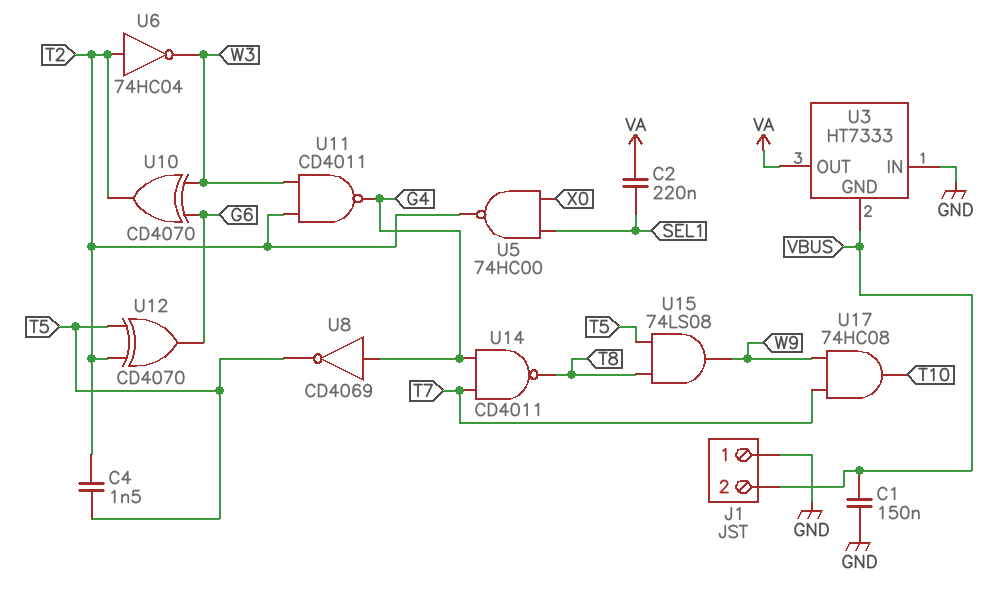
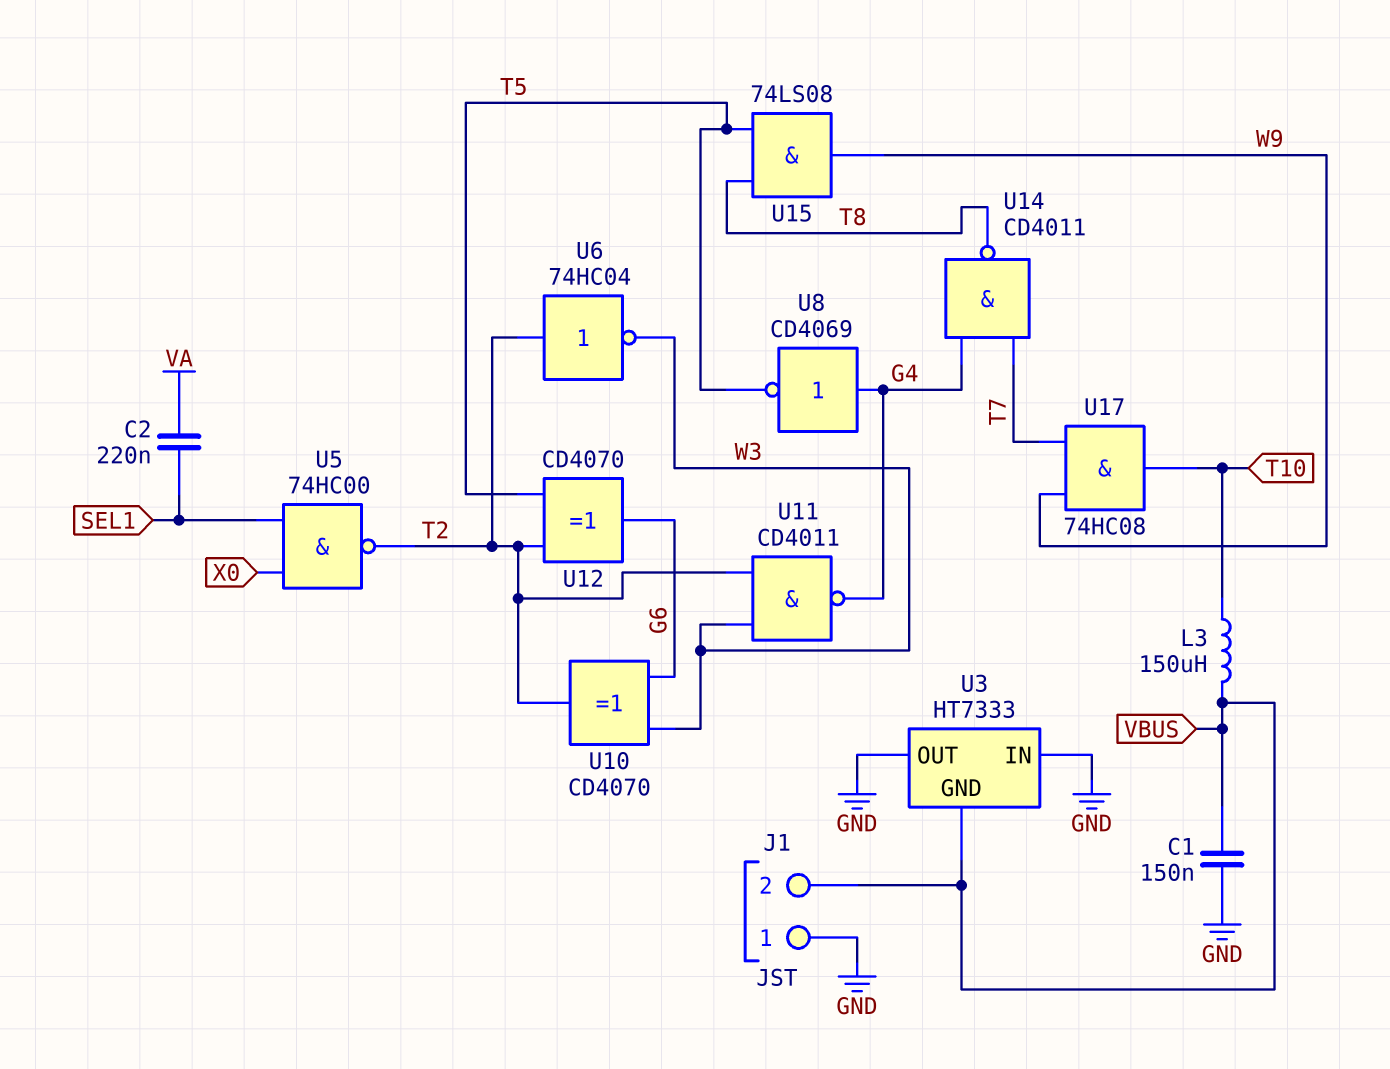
C4: 1.5nF (T2, T5) -> none
L3: none -> 150uH (T10, VBUS)
U3 pin OUT: VA -> GND

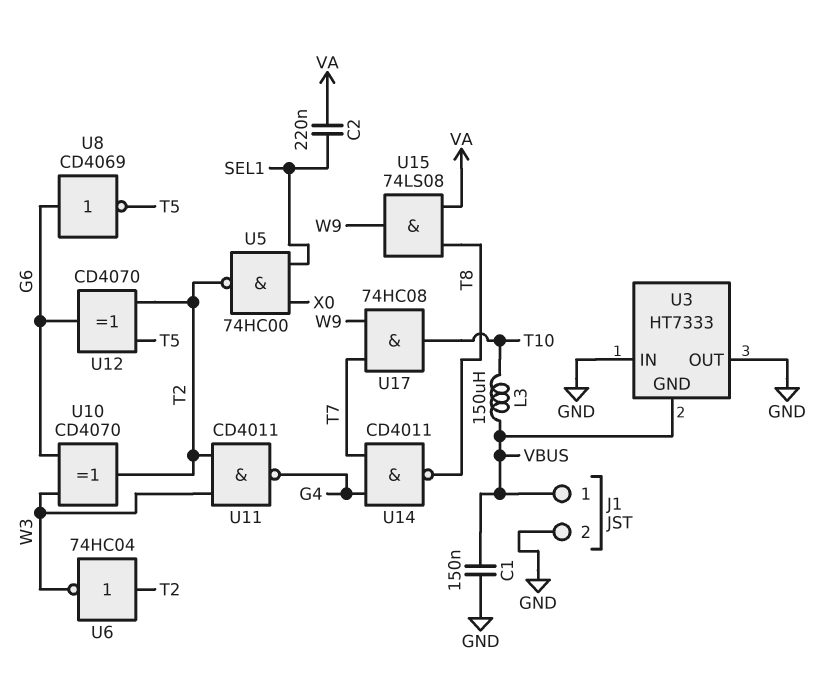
J1 pin 1: GND -> VBUS
J1 pin 2: VBUS -> GND
U8: NOT CD4069 (in G4, out T5) -> NOT CD4069 (in G6, out T5)
U15: AND 74LS08 (in T5, in T8, out W9) -> AND 74LS08 (in T8, in VA, out W9)

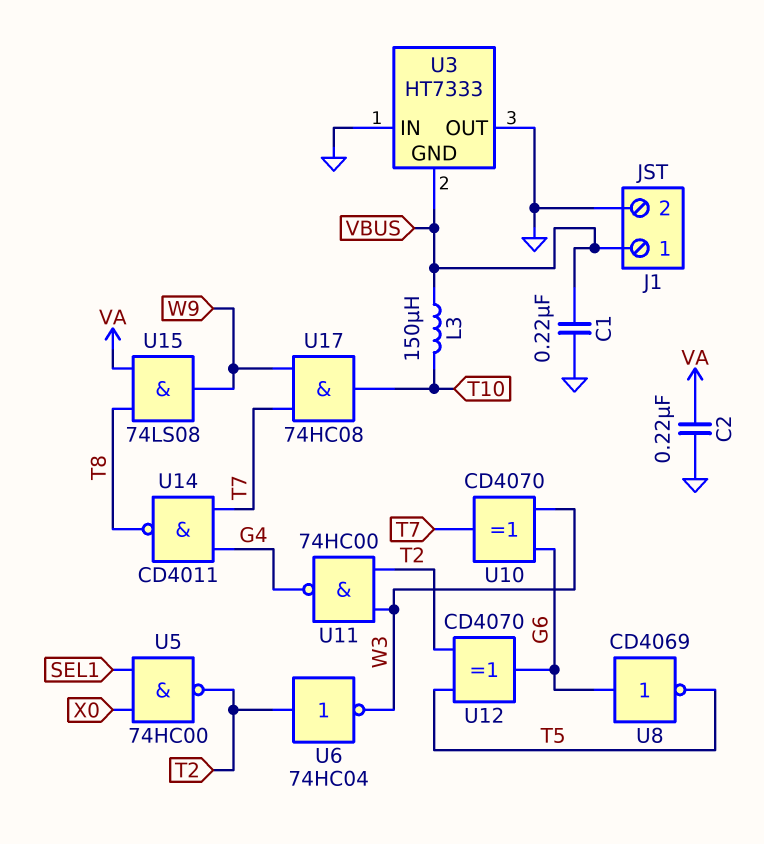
C1: 150nF (GND, VBUS) -> 220nF (GND, VBUS)
C2: 220nF (SEL1, VA) -> 220nF (GND, VA)
U10: XOR CD4070 (in G6, in W3, out T2) -> XOR CD4070 (in G6, in W3, out T7)
U11: NAND CD4011 (in T2, in W3, out G4) -> NAND 74HC00 (in T2, in W3, out G4)

